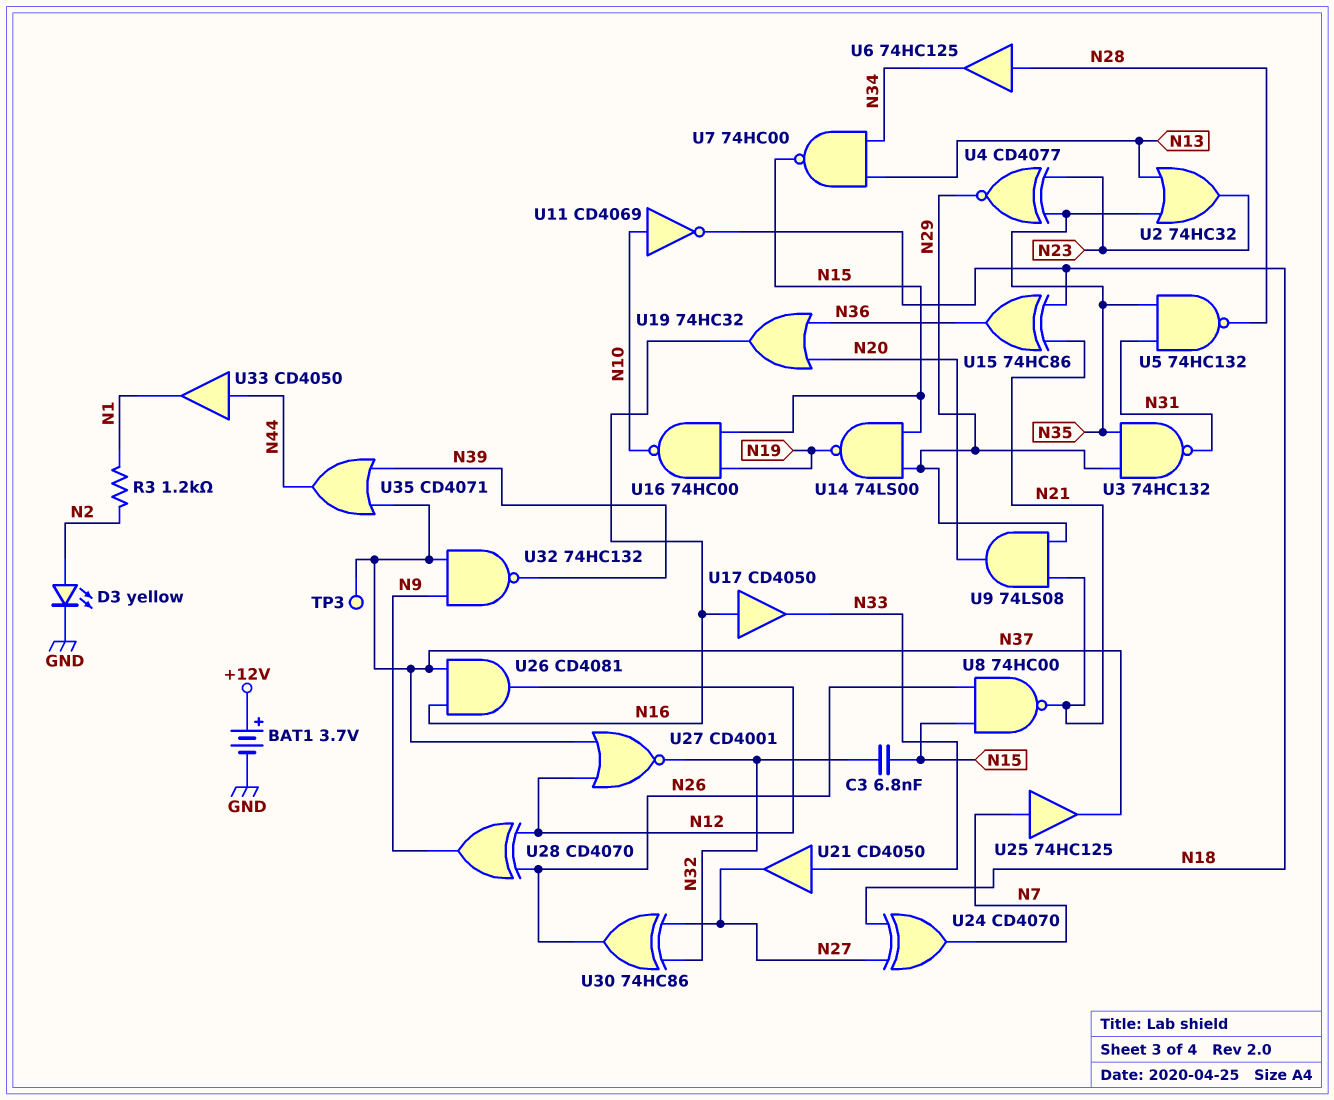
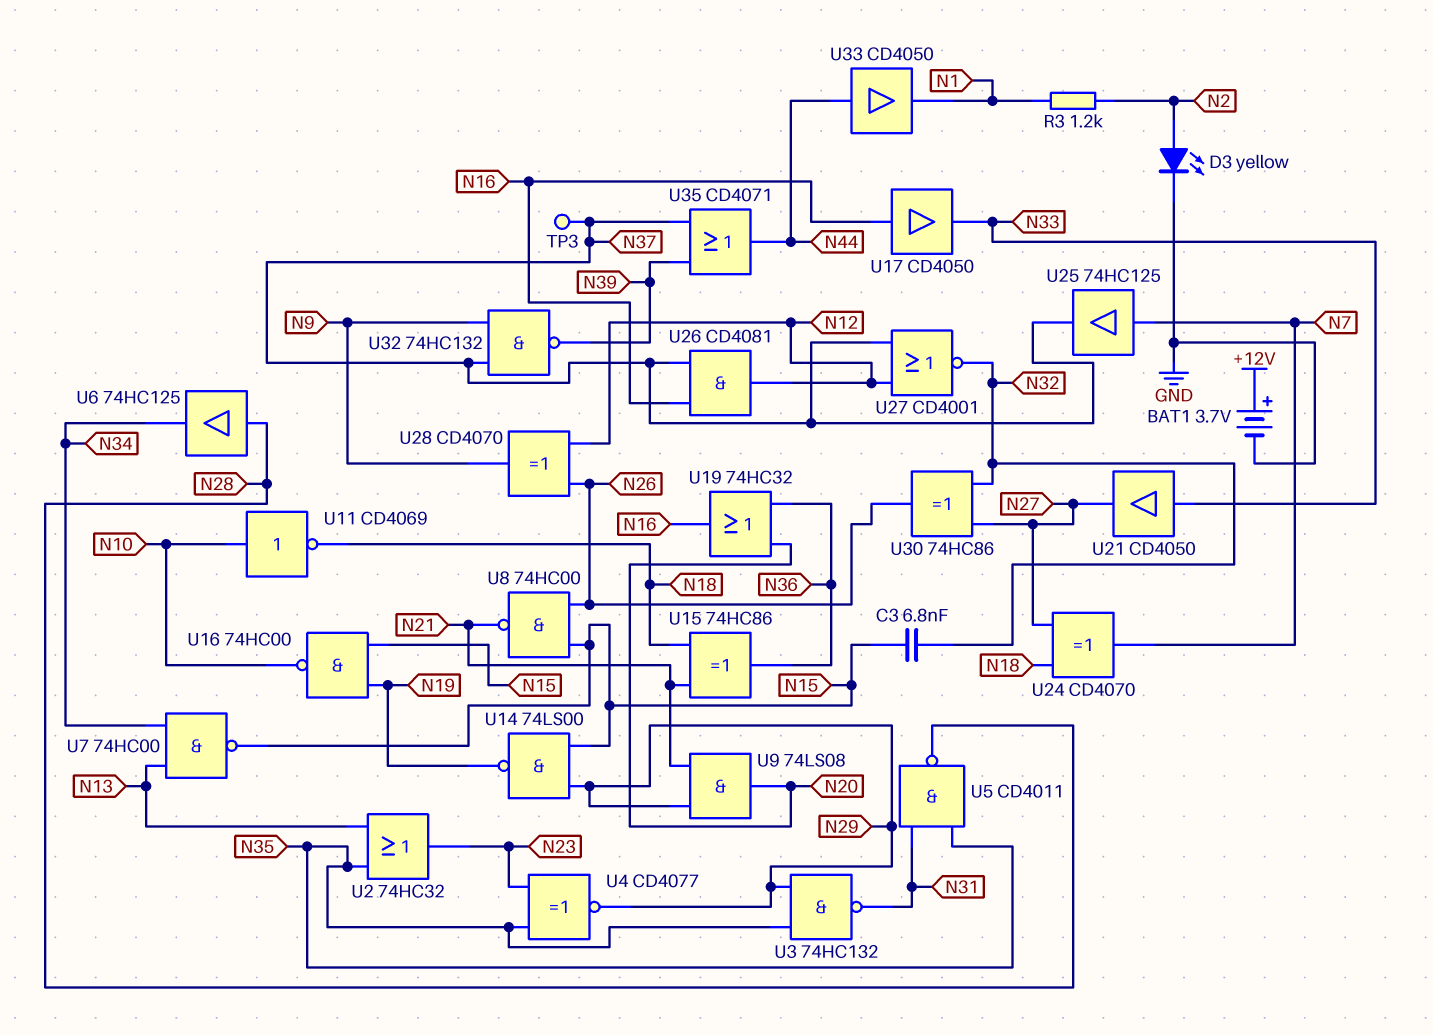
U5: NAND 74HC132 (in N31, in N35, out N28) -> NAND CD4011 (in N31, in N35, out N28)

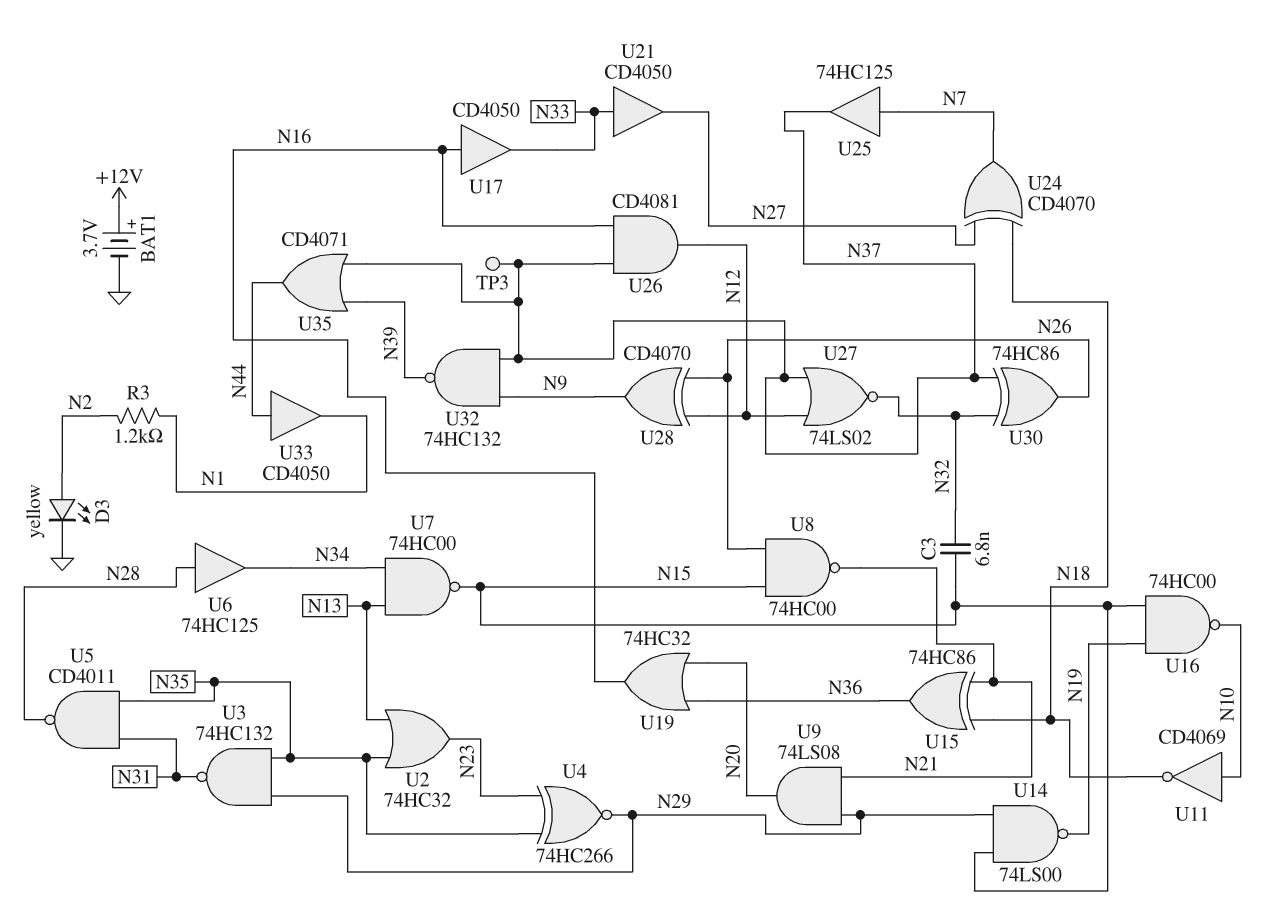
U4: XNOR CD4077 (in N23, in N35, out N29) -> XNOR 74HC266 (in N23, in N35, out N29)
U27: NOR CD4001 (in N12, in N37, out N32) -> NOR 74LS02 (in N12, in N37, out N32)
U30: XOR 74HC86 (in N27, in N32, out N26) -> XOR 74HC86 (in N32, in N37, out N26)

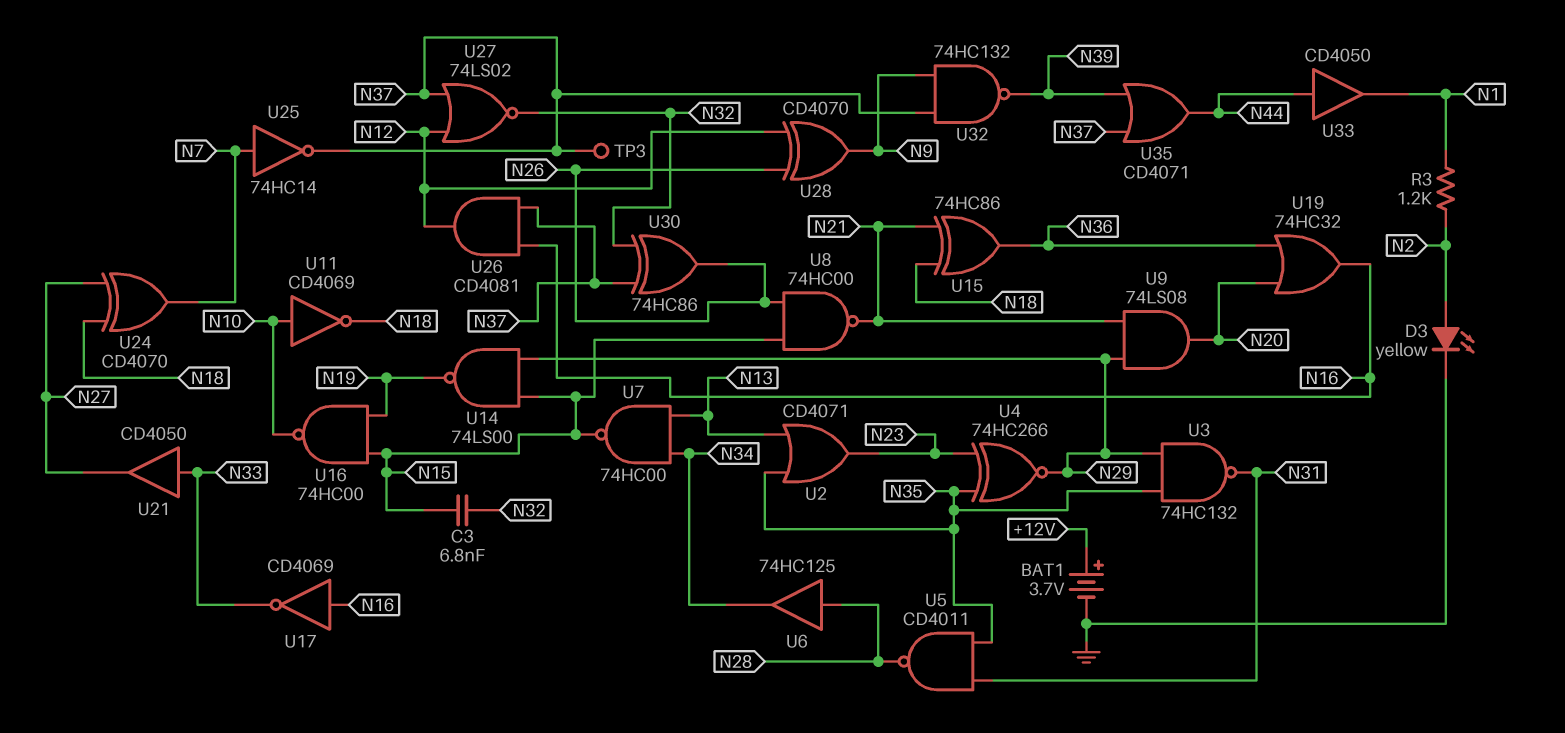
U2: OR 74HC32 (in N13, in N35, out N23) -> OR CD4071 (in N13, in N35, out N23)
U17: buffer CD4050 (in N16, out N33) -> NOT CD4069 (in N16, out N33)
U25: buffer 74HC125 (in N7, out N37) -> NOT 74HC14 (in N7, out N37)

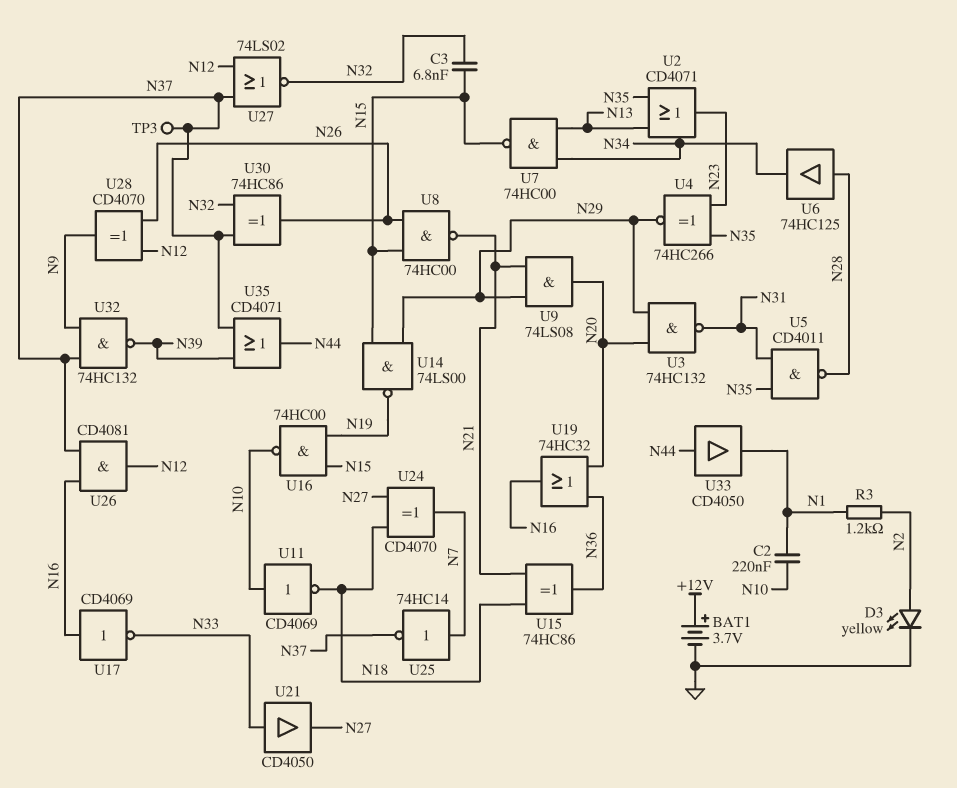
C2: none -> 220nF (N1, N10)
U3: NAND 74HC132 (in N29, in N35, out N31) -> NAND 74HC132 (in N20, in N29, out N31)

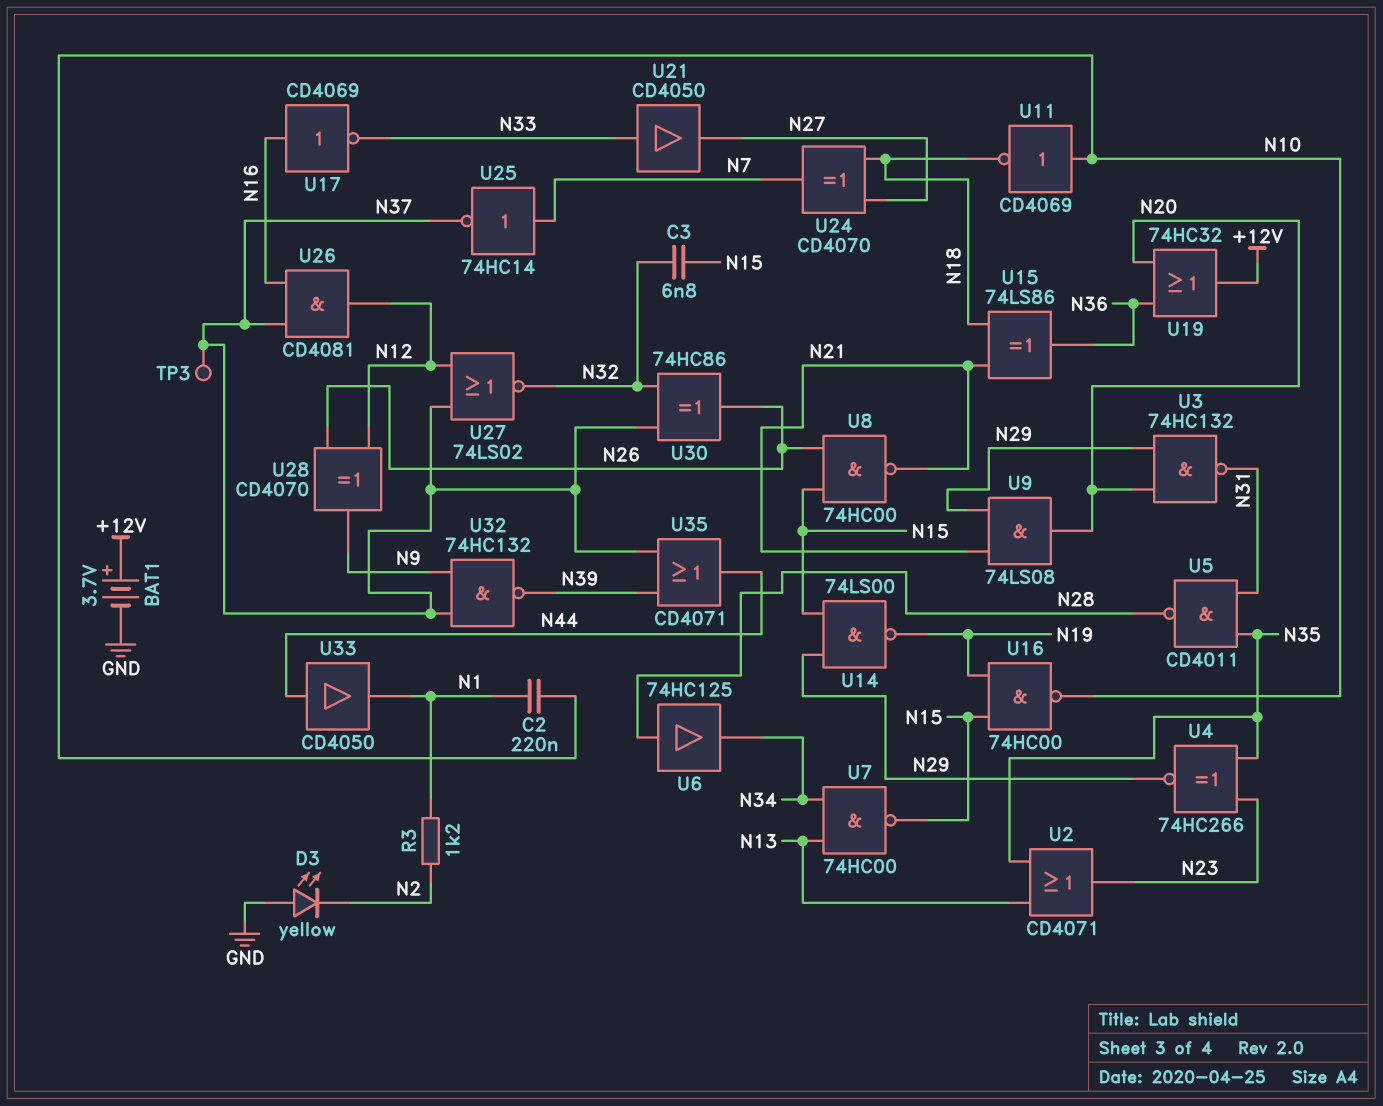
D3: LED yellow (A N2, K GND) -> LED yellow (A GND, K N2)
U15: XOR 74HC86 (in N18, in N21, out N36) -> XOR 74LS86 (in N18, in N21, out N36)
U19: OR 74HC32 (in N20, in N36, out N16) -> OR 74HC32 (in N20, in N36, out +12V)

